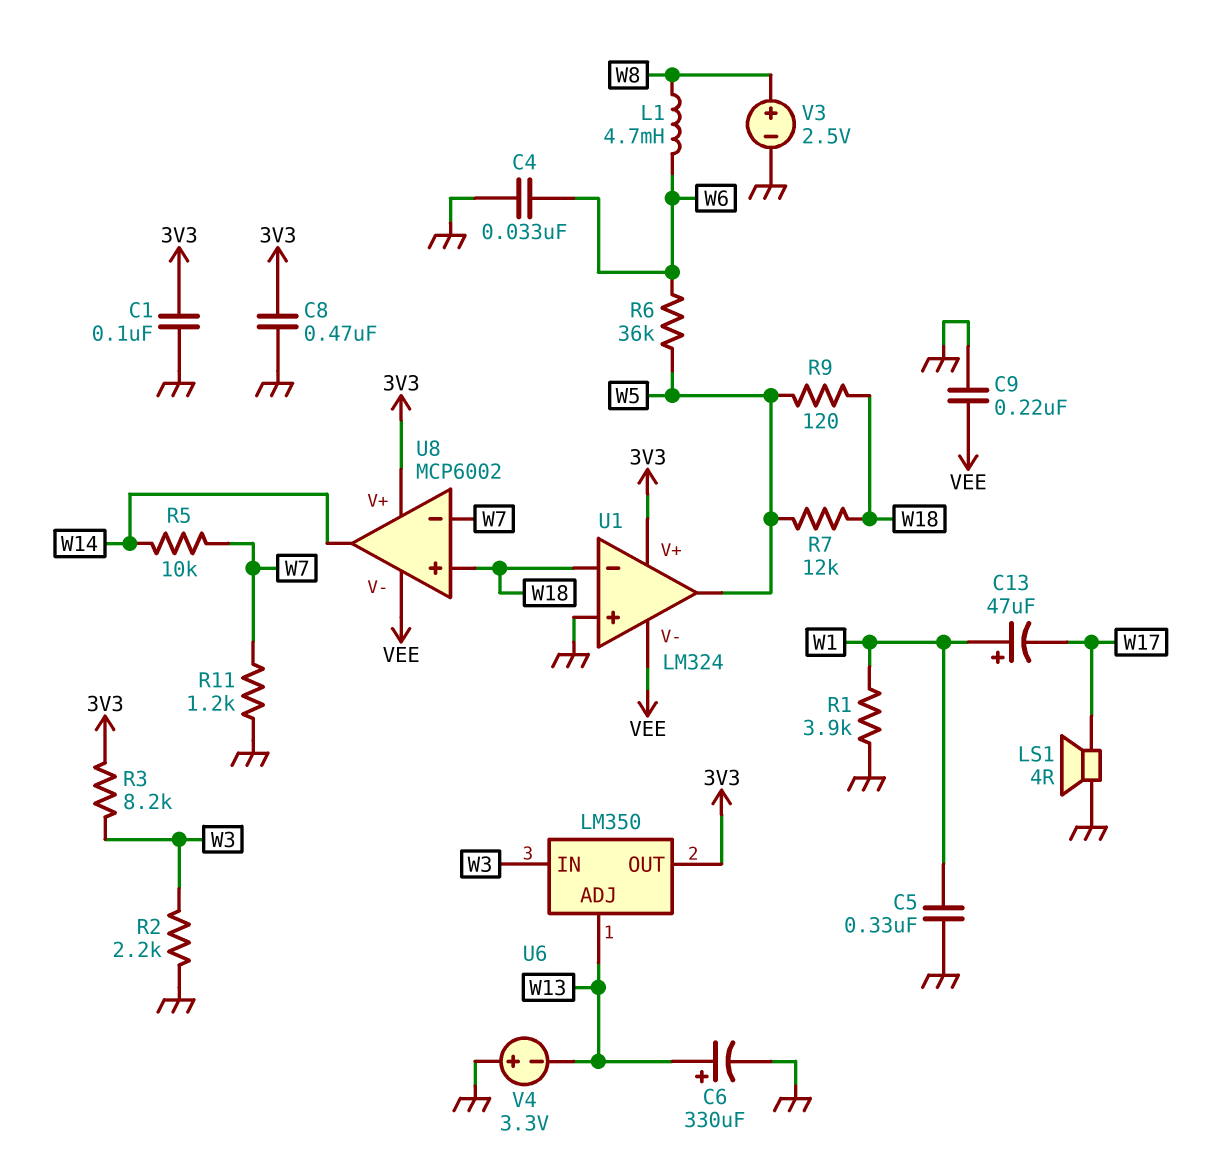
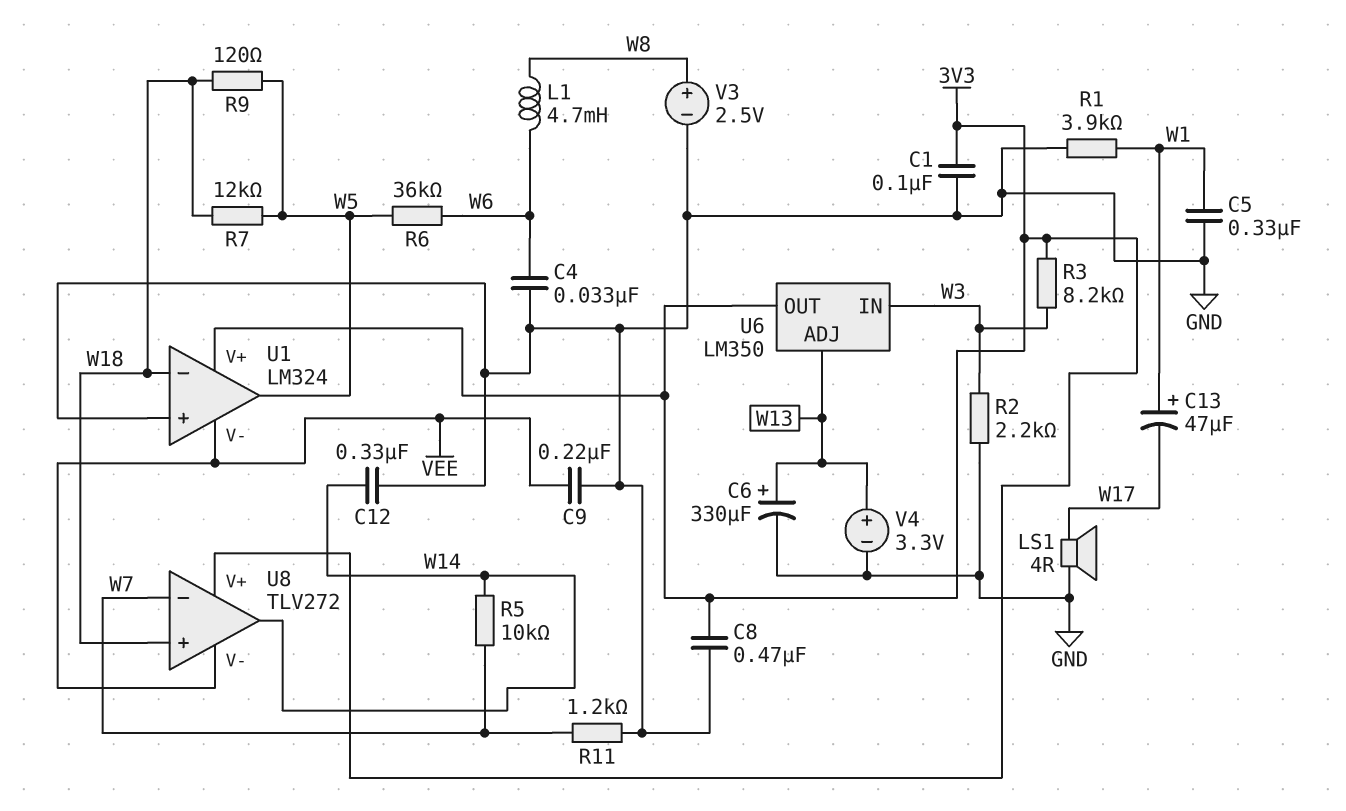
C12: none -> 330nF (GND, W14)
U8: MCP6002 -> TLV272
V4: 3.3V (plus GND, minus W13) -> 3.3V (plus W13, minus GND)

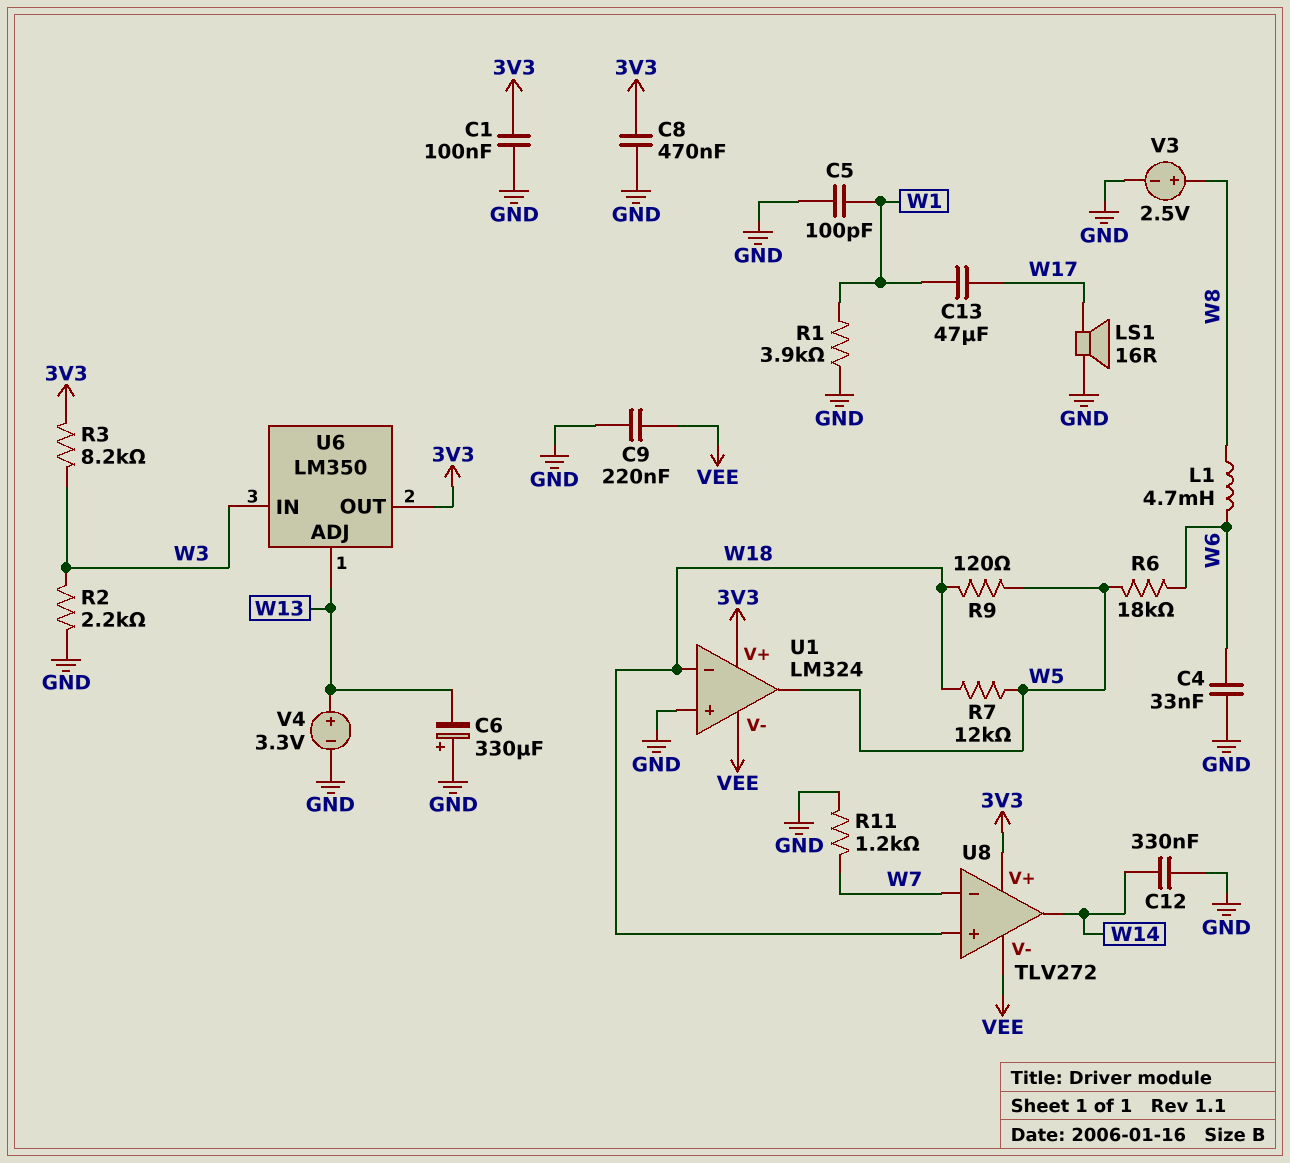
C5: 330nF (GND, W1) -> 100pF (GND, W1)
C6: 330uF (plus W13, minus GND) -> 330uF (plus GND, minus W13)
C13: 47uF (plus W1, minus W17) -> 47uF (W1, W17)
LS1: speaker 4R (GND, W17) -> speaker 16R (GND, W17)
R5: 10k (W7, W14) -> none
R6: 36k (W5, W6) -> 18k (W5, W6)

